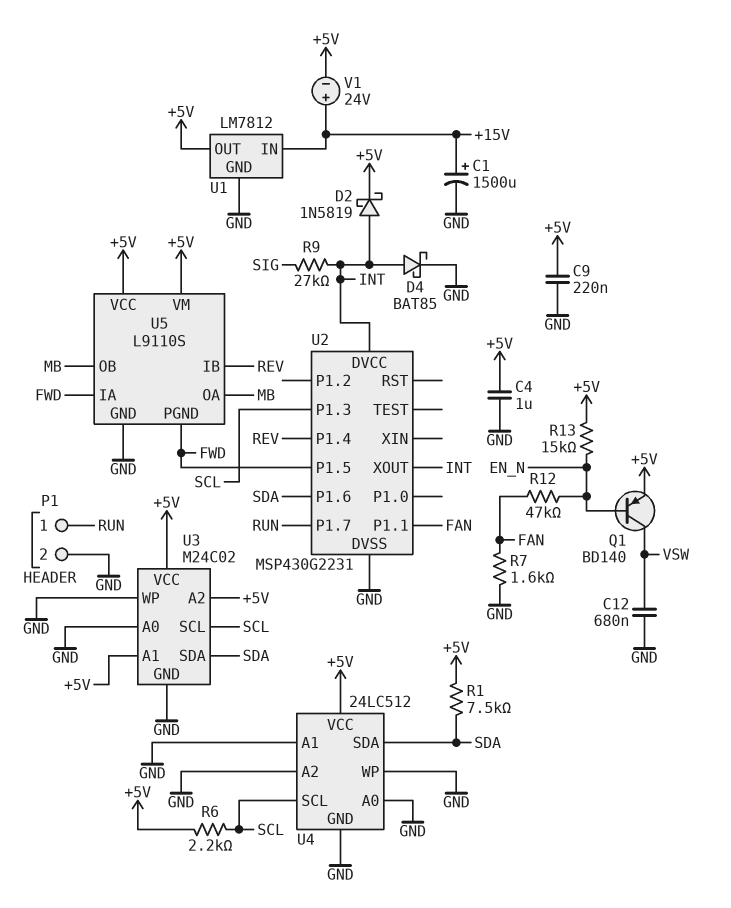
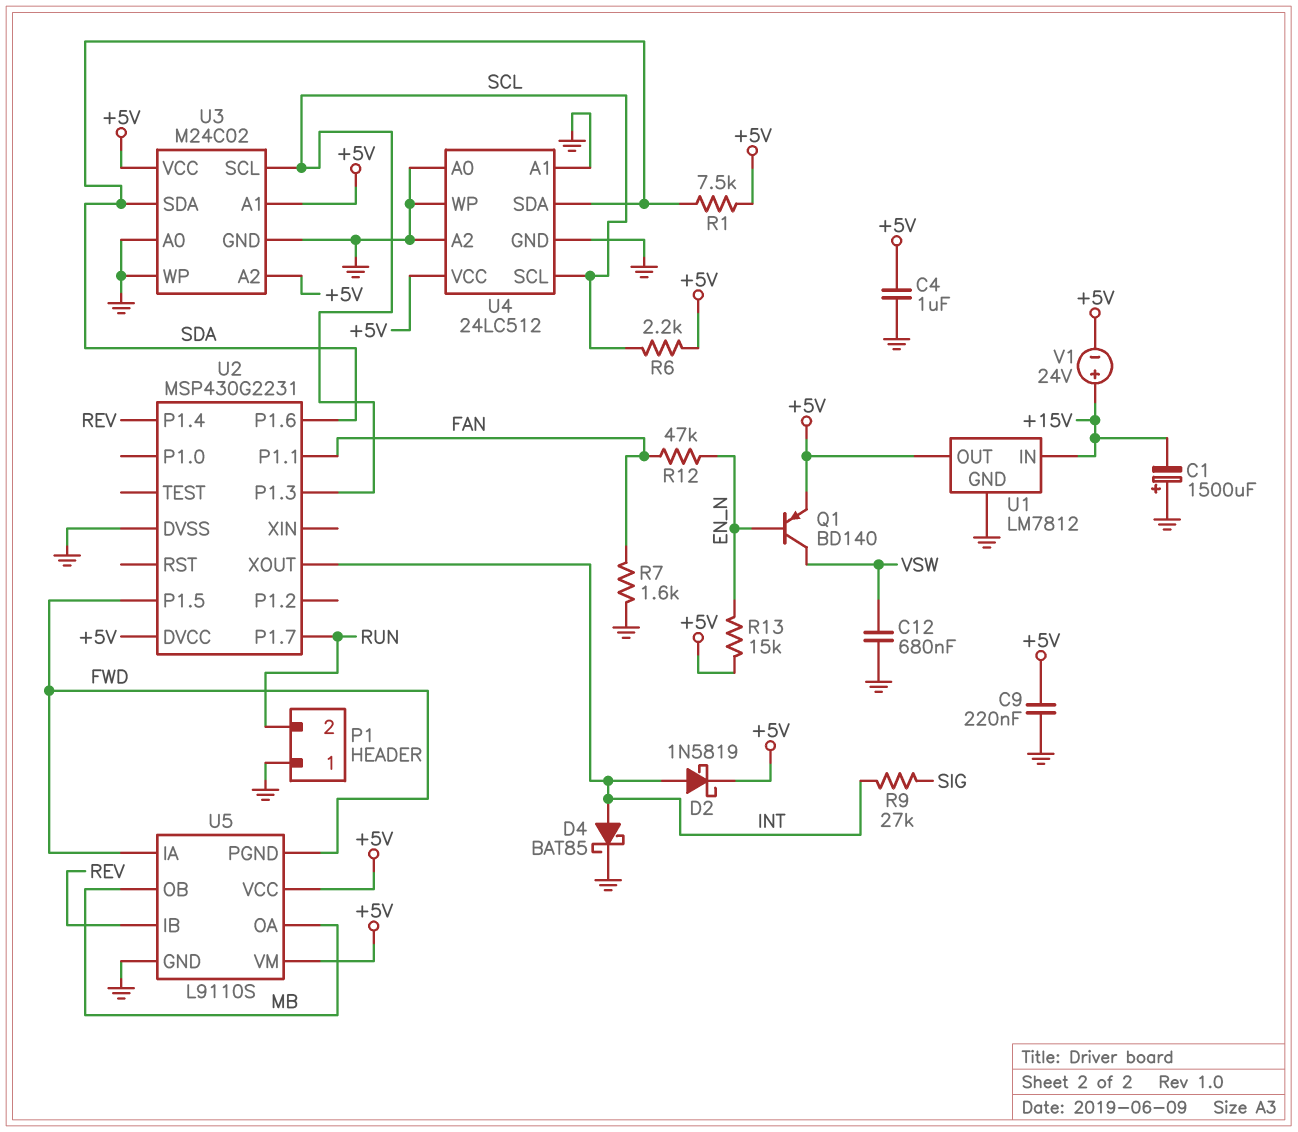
C1: 1500uF (plus +15V, minus GND) -> 1500uF (plus GND, minus +15V)
P1 pin 1: RUN -> GND
P1 pin 2: GND -> RUN
U2 pin DVCC: INT -> +5V

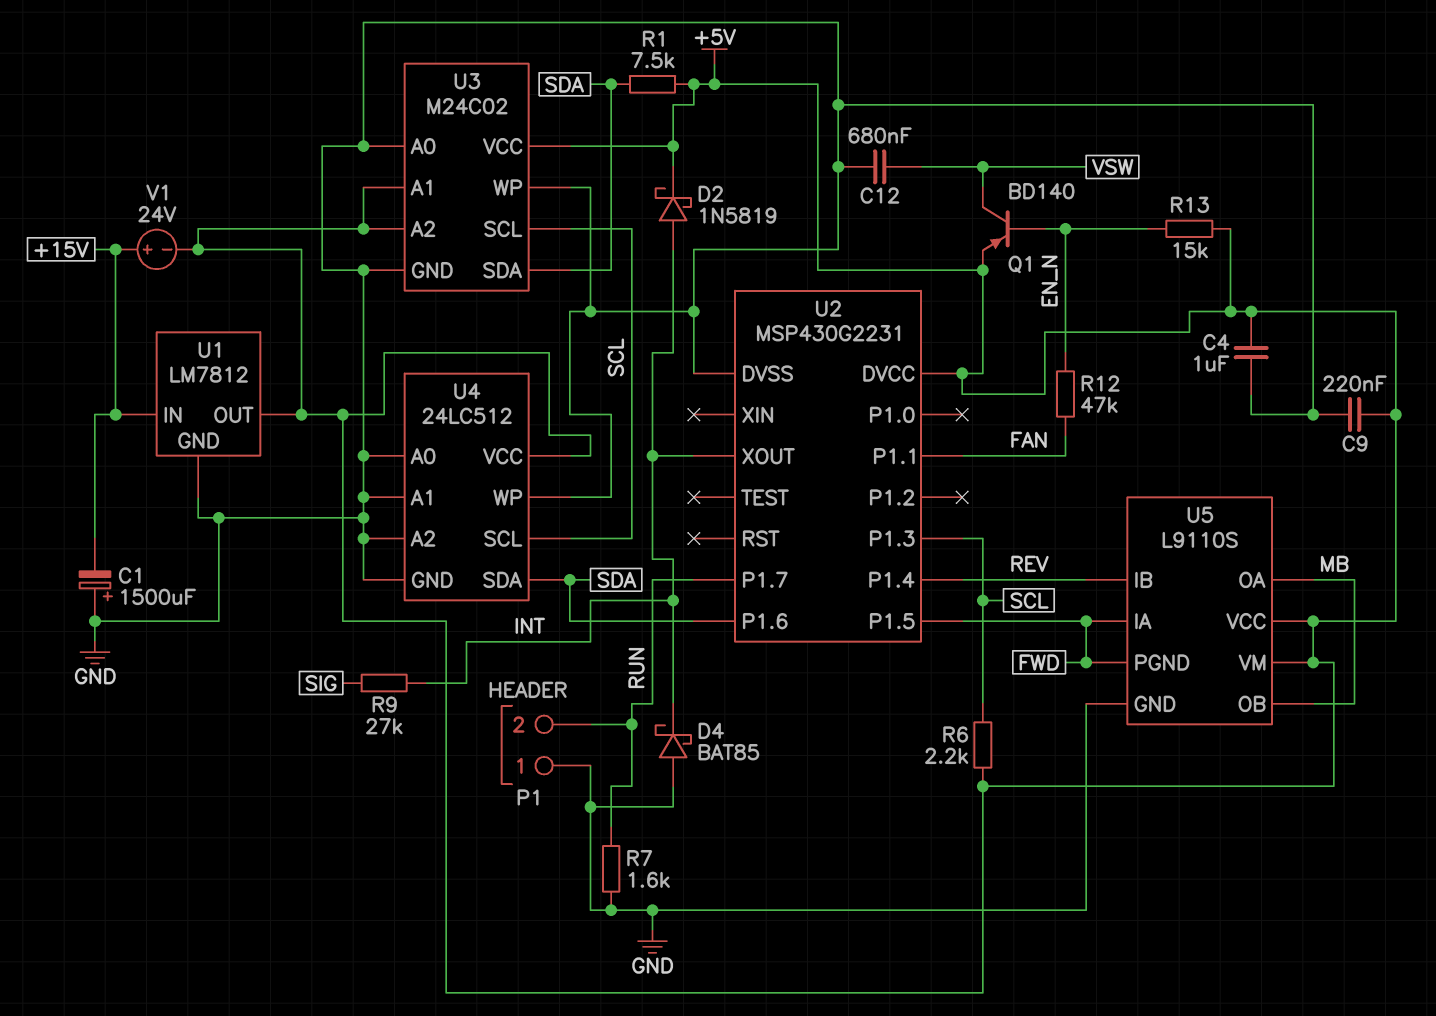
D4: schottky BAT85 (A INT, K GND) -> schottky BAT85 (A GND, K INT)
R7: 1.6k (FAN, GND) -> 1.6k (GND, RUN)

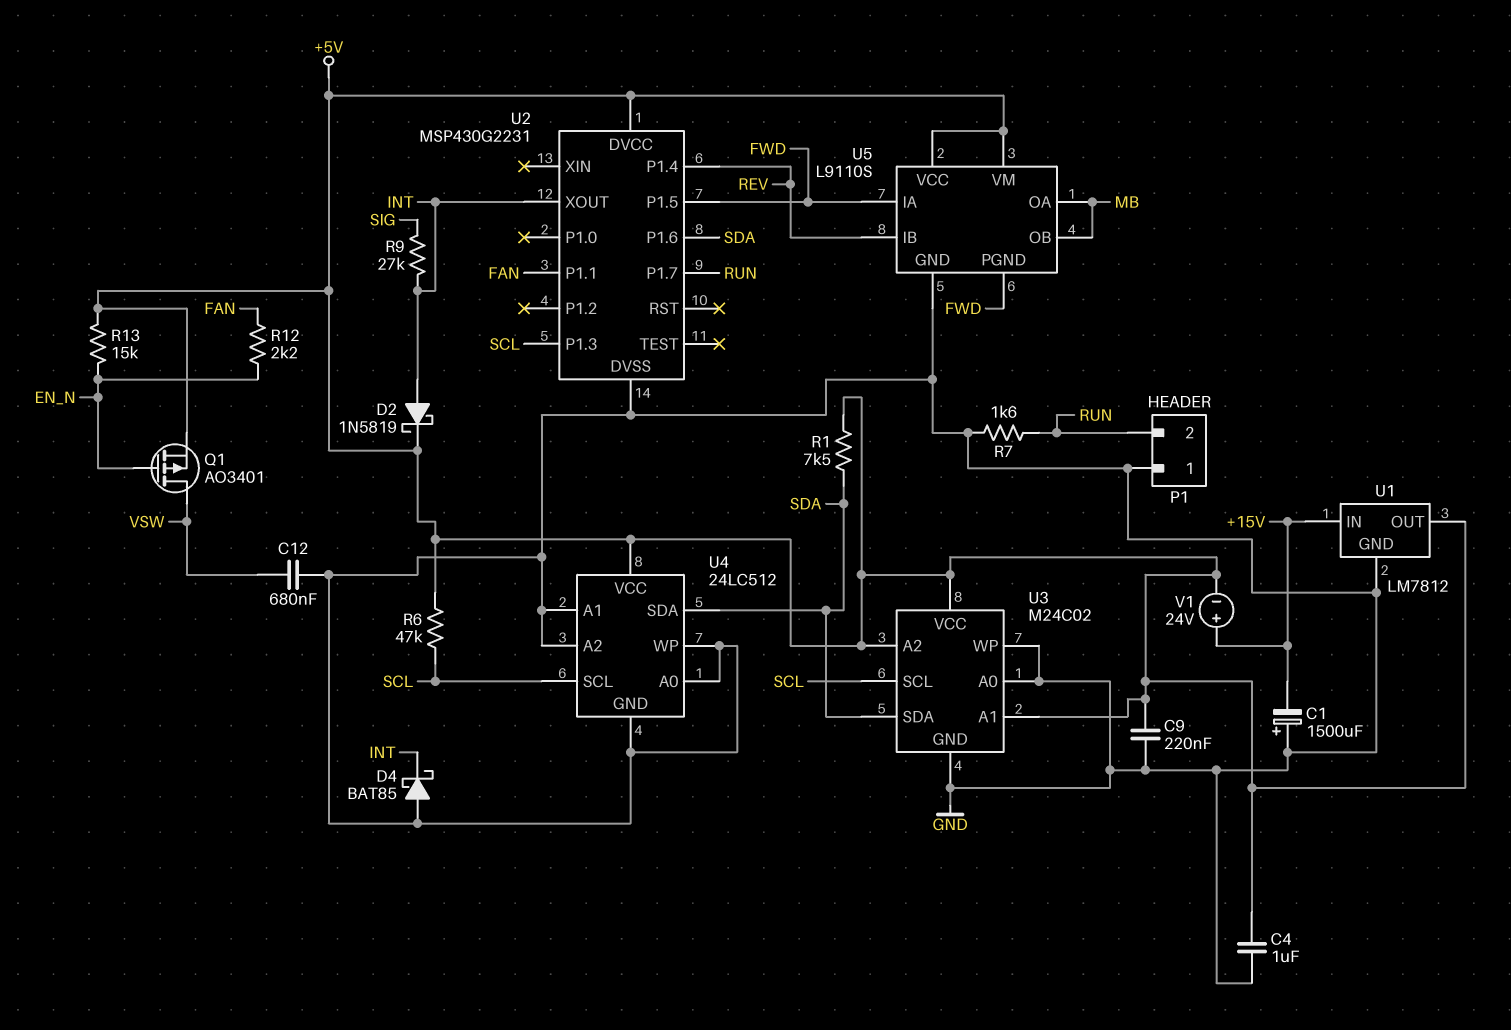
Q1: PNP BD140 (B EN_N, C VSW, E +5V) -> PMOS AO3401 (G EN_N, D VSW, S +5V)
R6: 2.2k (+5V, SCL) -> 47k (+5V, SCL)
R12: 47k (EN_N, FAN) -> 2.2k (EN_N, FAN)

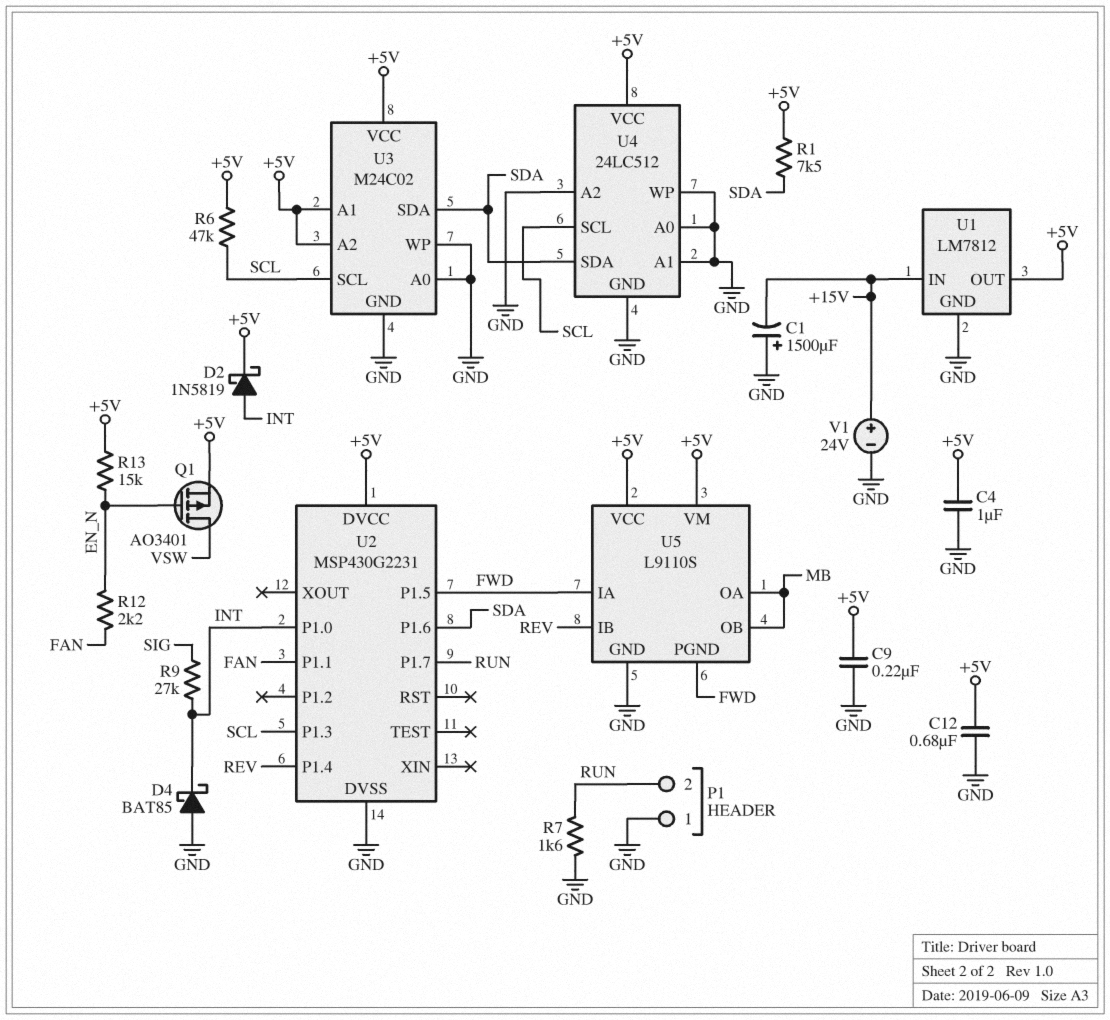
C12: 680nF (GND, VSW) -> 680nF (+5V, GND)
U2 pin P1.0: none -> INT
U2 pin XOUT: INT -> none
V1: 24V (plus +15V, minus +5V) -> 24V (plus +15V, minus GND)

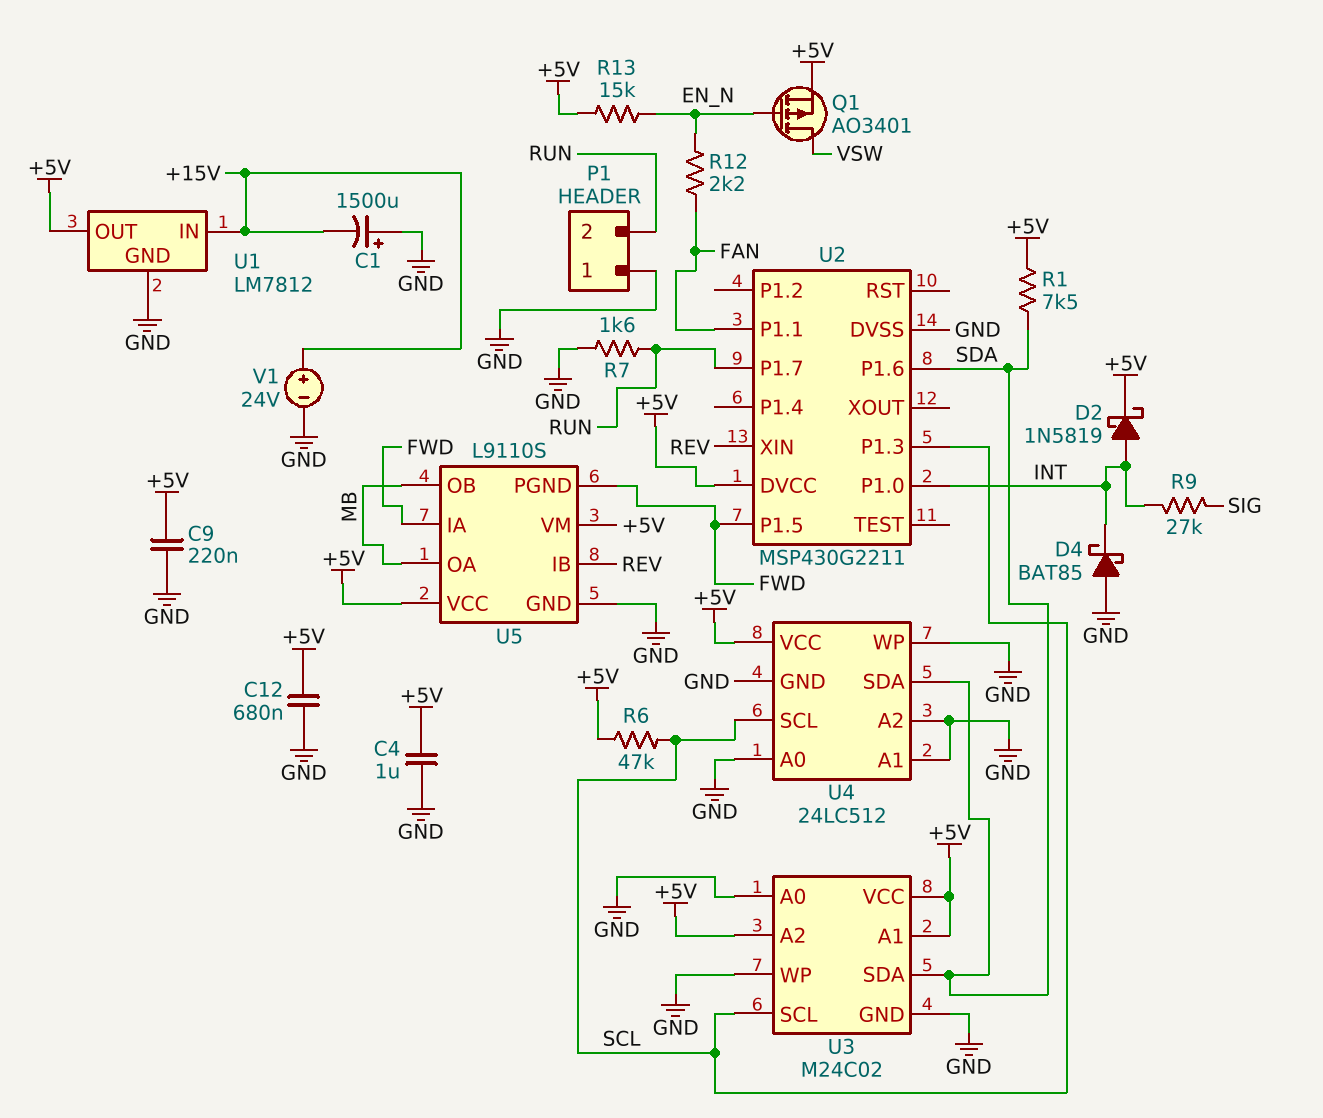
U2: MSP430G2231 -> MSP430G2211
U2 pin P1.4: REV -> none
U2 pin XIN: none -> REV

